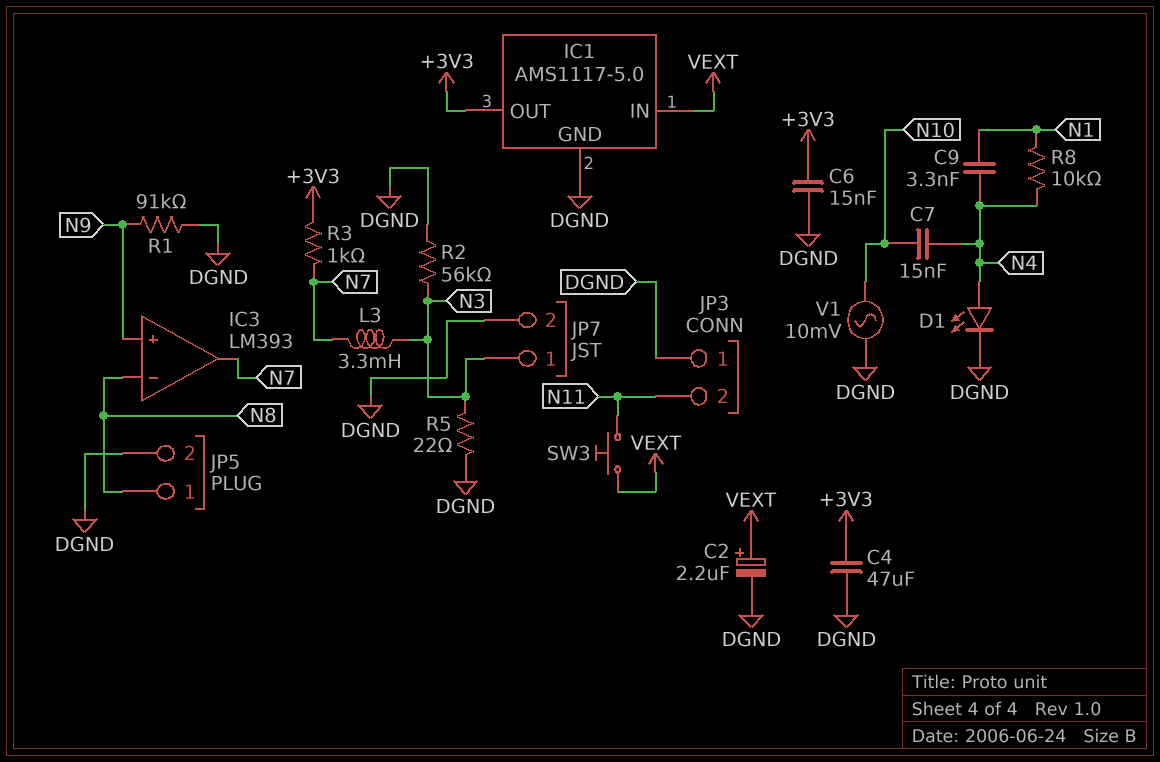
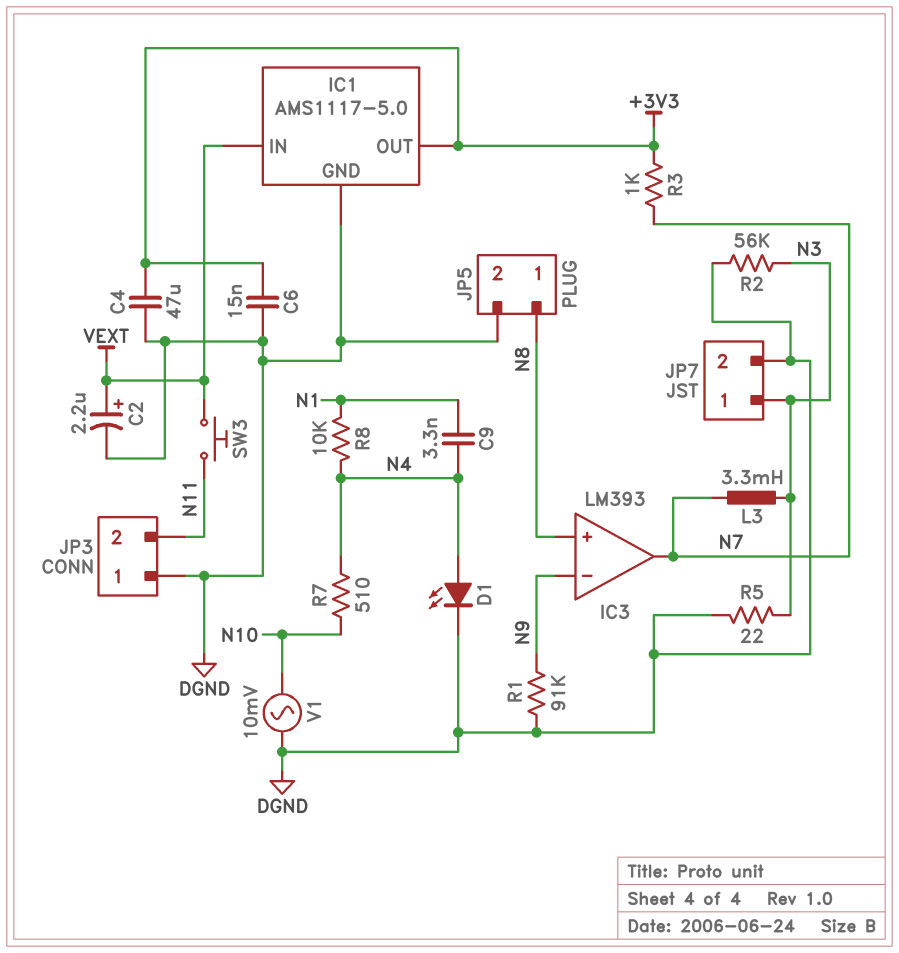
C7: 15nF (N4, N10) -> none
IC3 pin in+: N9 -> N8
IC3 pin in-: N8 -> N9
R7: none -> 510 (N4, N10)

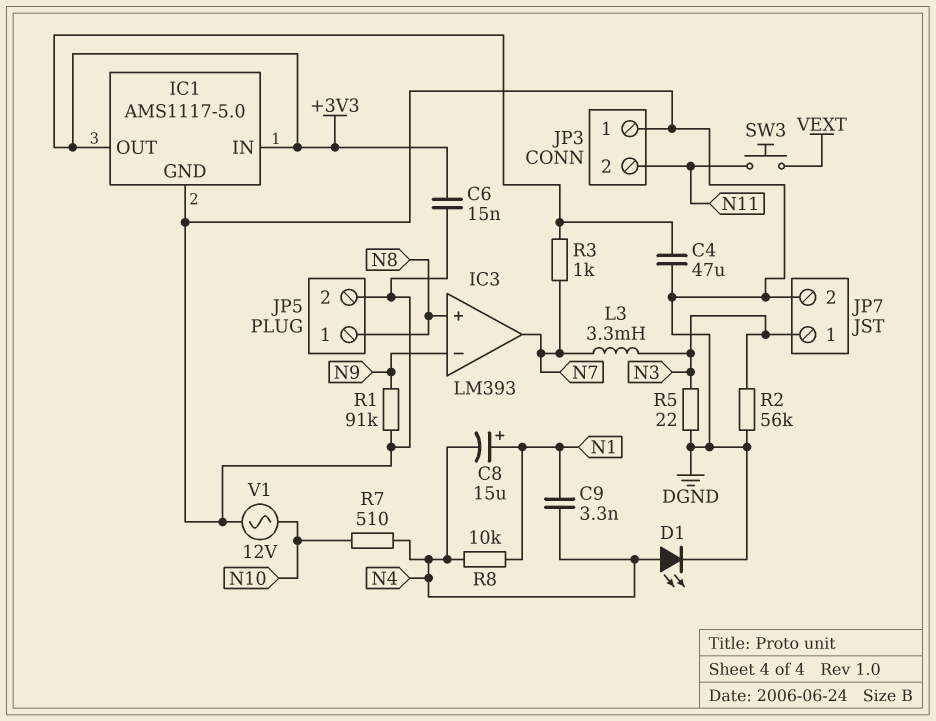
C2: 2.2uF (plus VEXT, minus DGND) -> none
C8: none -> 15uF (plus N1, minus N4)
IC1 pin IN: VEXT -> +3V3
V1: AC 10mV (DGND, N10) -> AC 12V (DGND, N10)

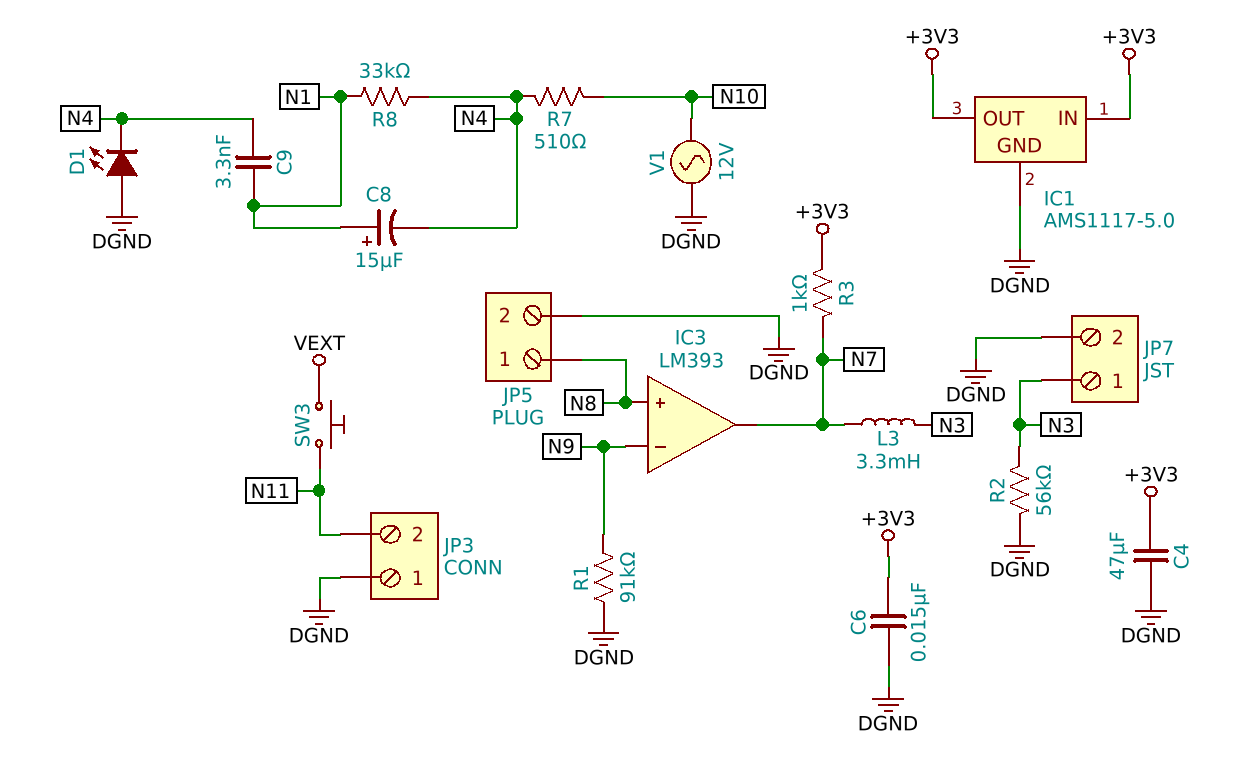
D1: LED (A N4, K DGND) -> LED (A DGND, K N4)
R5: 22 (DGND, N3) -> none
R8: 10k (N1, N4) -> 33k (N1, N4)

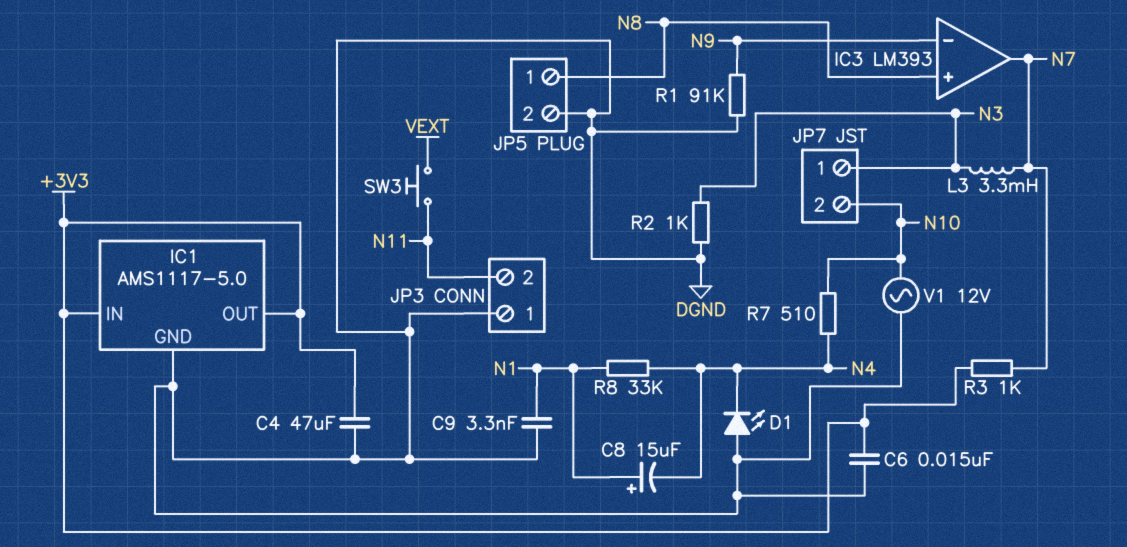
C9: 3.3nF (N1, N4) -> 3.3nF (DGND, N1)
JP7 pin 2: DGND -> N10
R2: 56k (DGND, N3) -> 1k (DGND, N3)

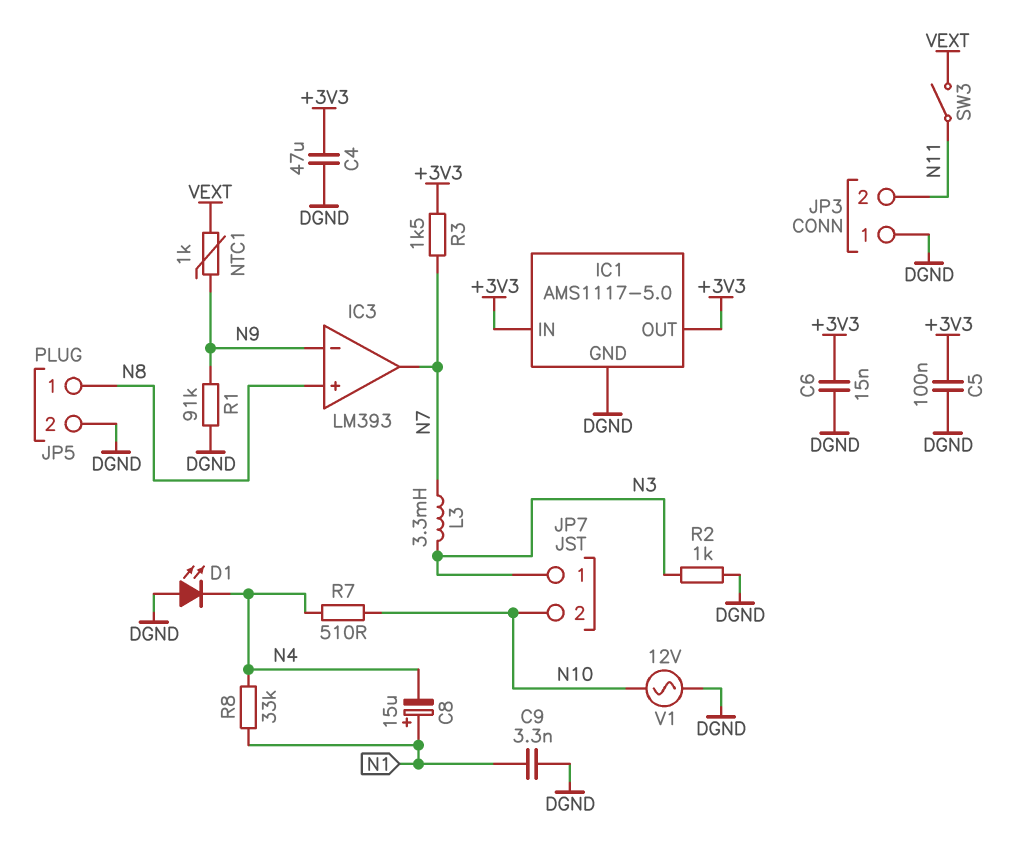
C5: none -> 100nF (+3V3, DGND)
NTC1: none -> 1k (N9, VEXT)
R3: 1k (+3V3, N7) -> 1.5k (+3V3, N7)
SW3: button (N11, VEXT) -> switch (N11, VEXT)

